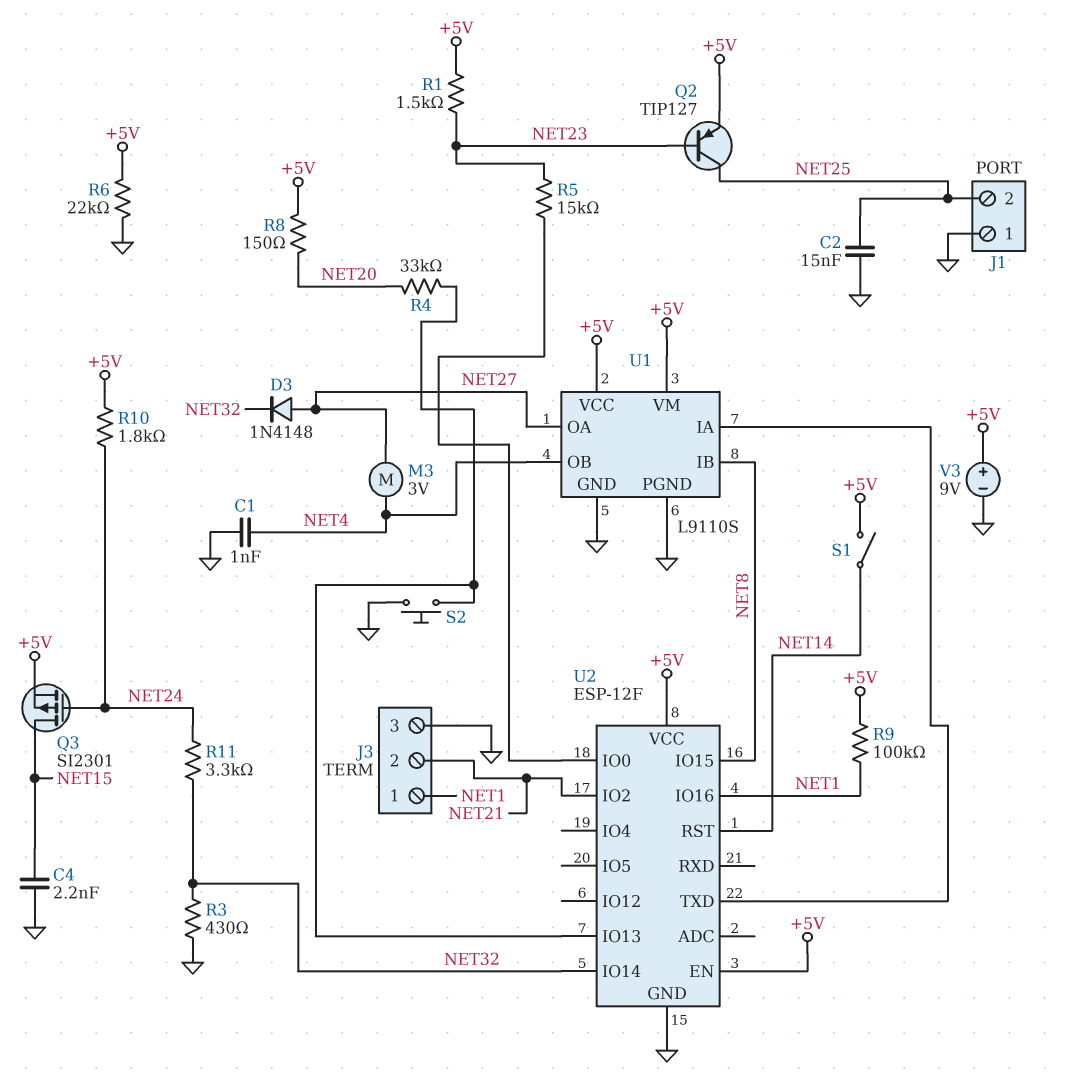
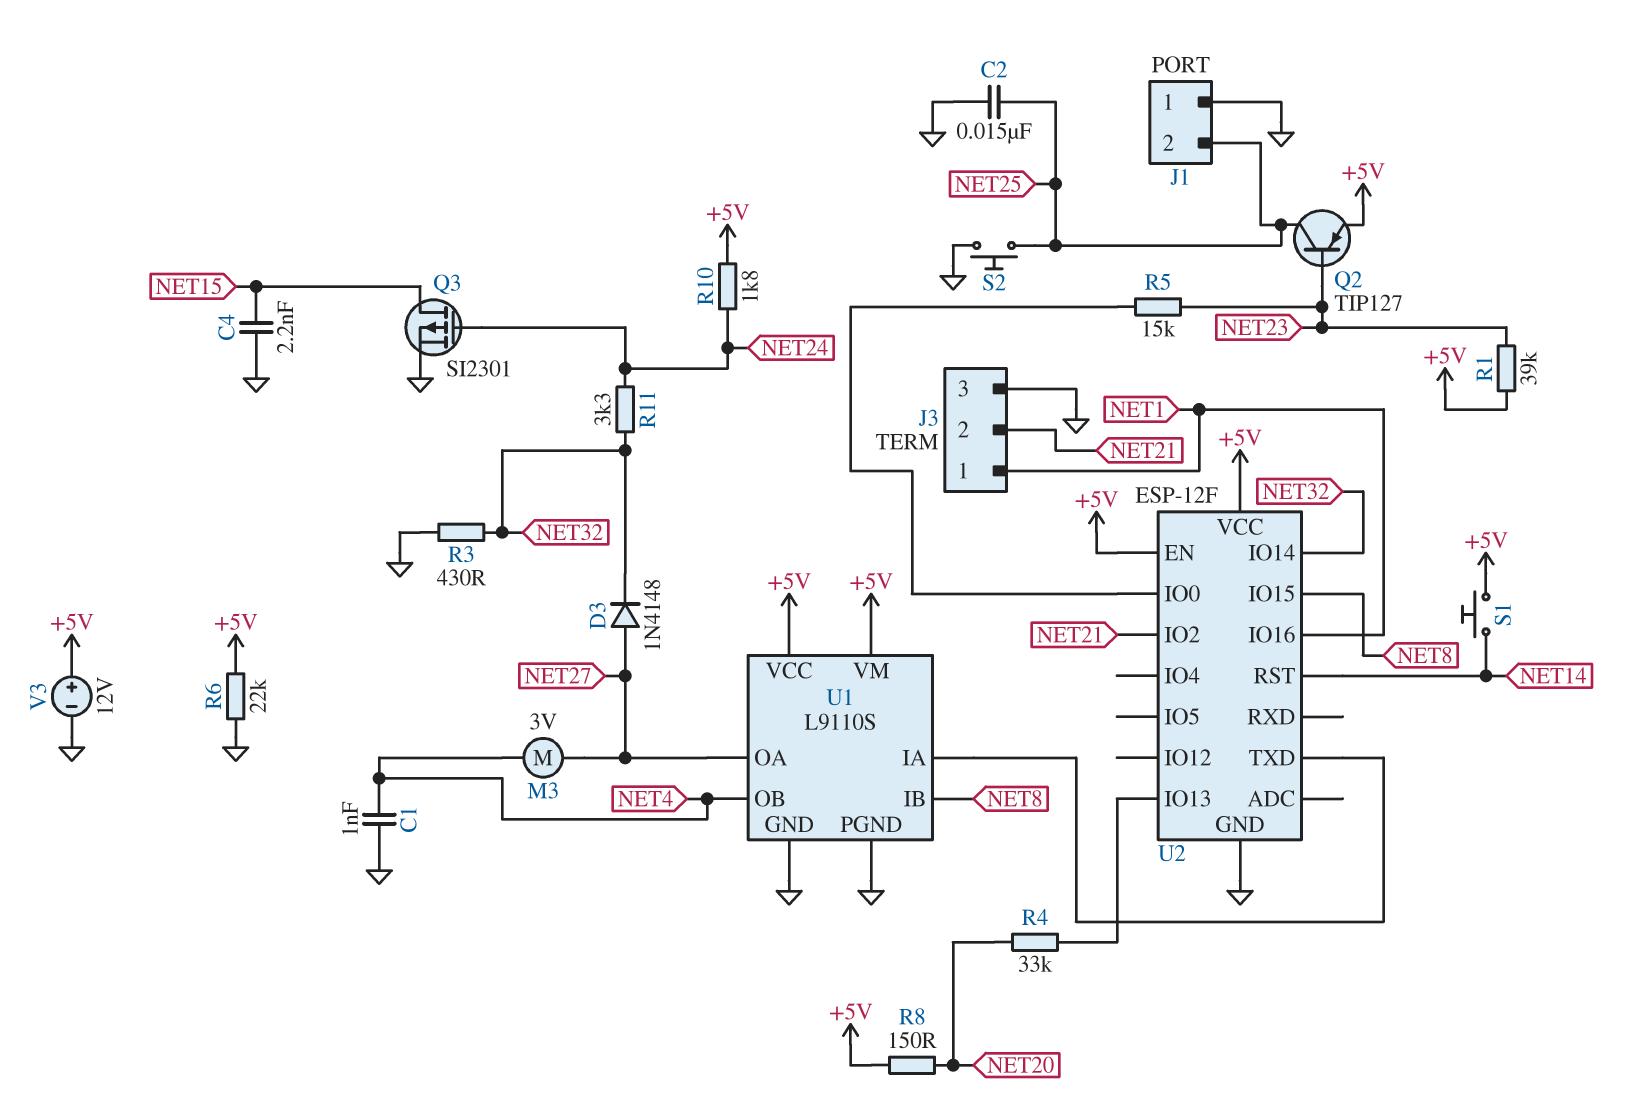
Q3: PMOS SI2301 (G NET24, D NET15, S +5V) -> PMOS SI2301 (G NET24, D NET15, S GND)
R1: 1.5k (+5V, NET23) -> 39k (+5V, NET23)
R9: 100k (+5V, NET1) -> none
S1: switch (+5V, NET14) -> button (+5V, NET14)
S2: button (GND, U2/IO13) -> button (GND, NET25)
V3: 9V (plus +5V, minus GND) -> 12V (plus +5V, minus GND)

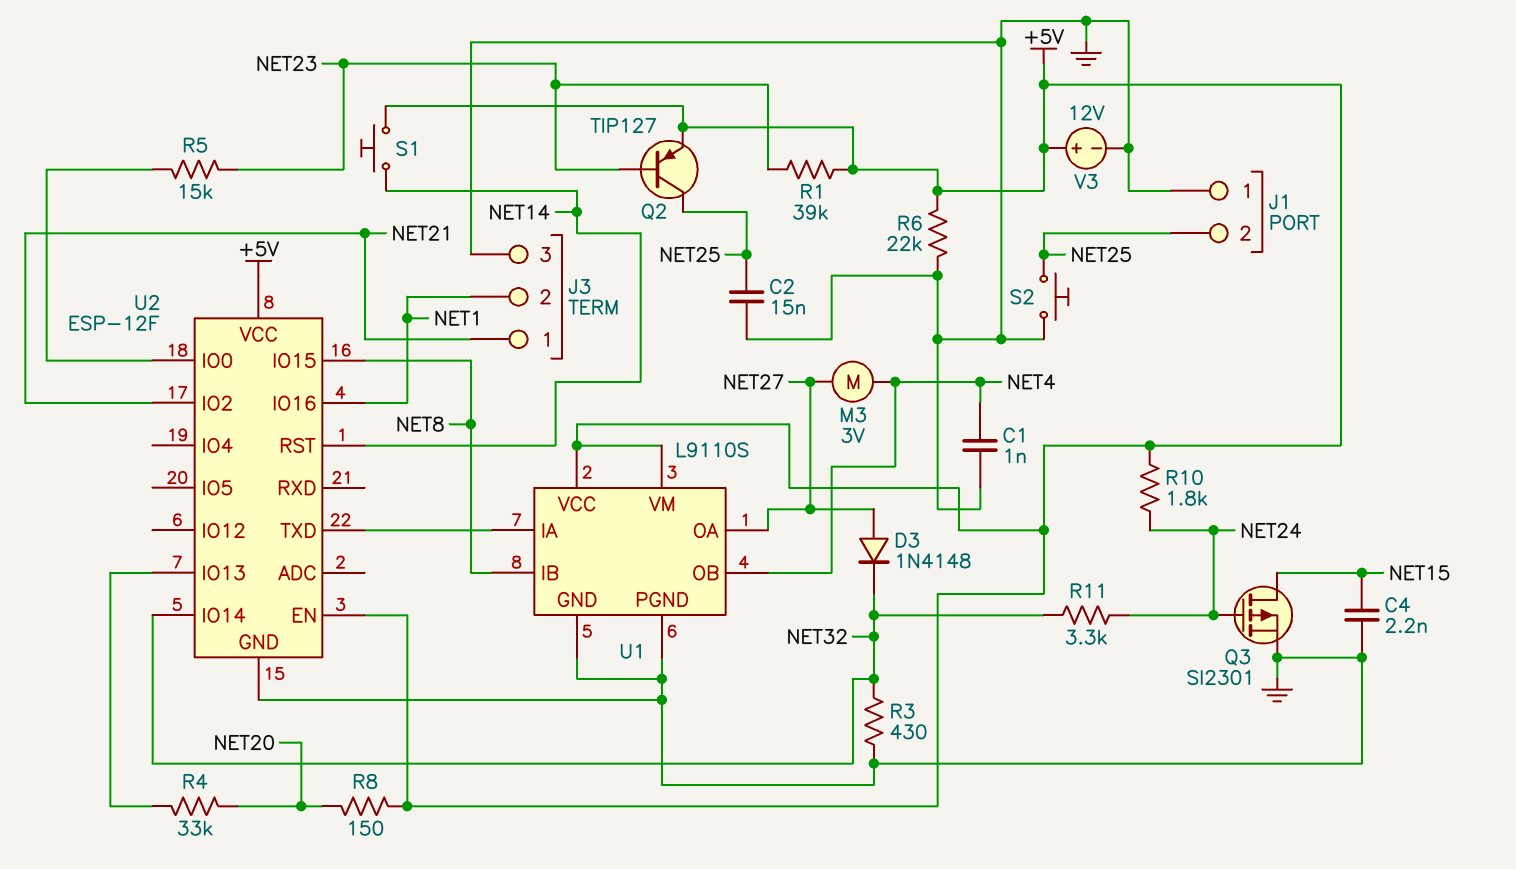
J3 pin 1: NET1 -> NET21
J3 pin 2: NET21 -> NET1

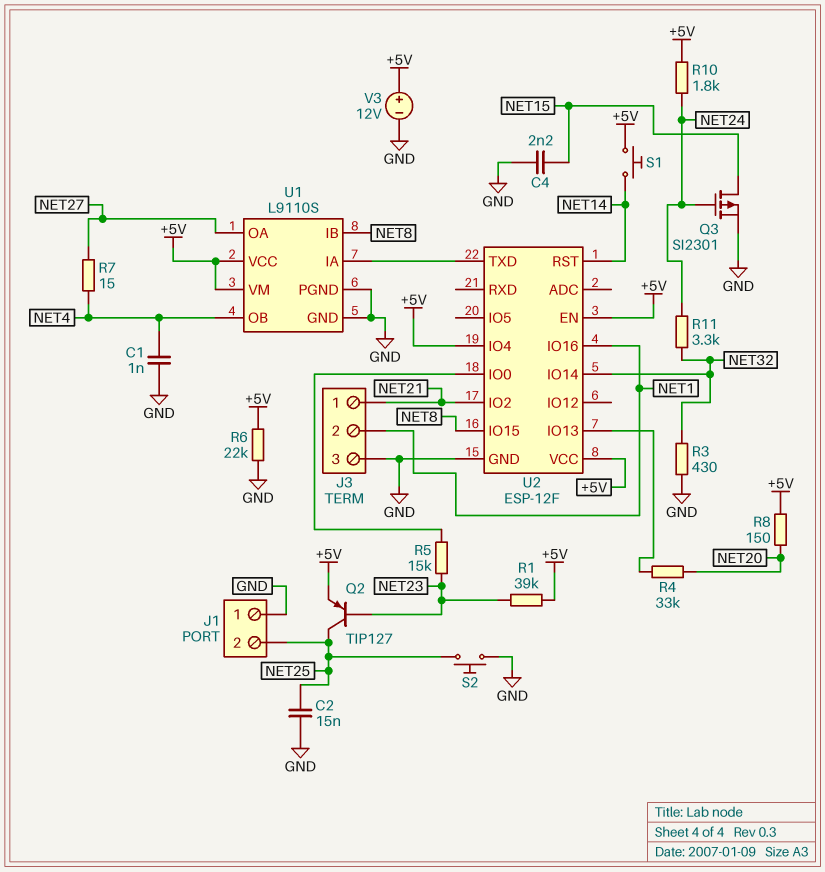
D3: diode 1N4148 (A NET27, K NET32) -> none
M3: motor 3V (NET4, NET27) -> none
R7: none -> 15 (NET4, NET27)
U2 pin IO4: none -> +5V

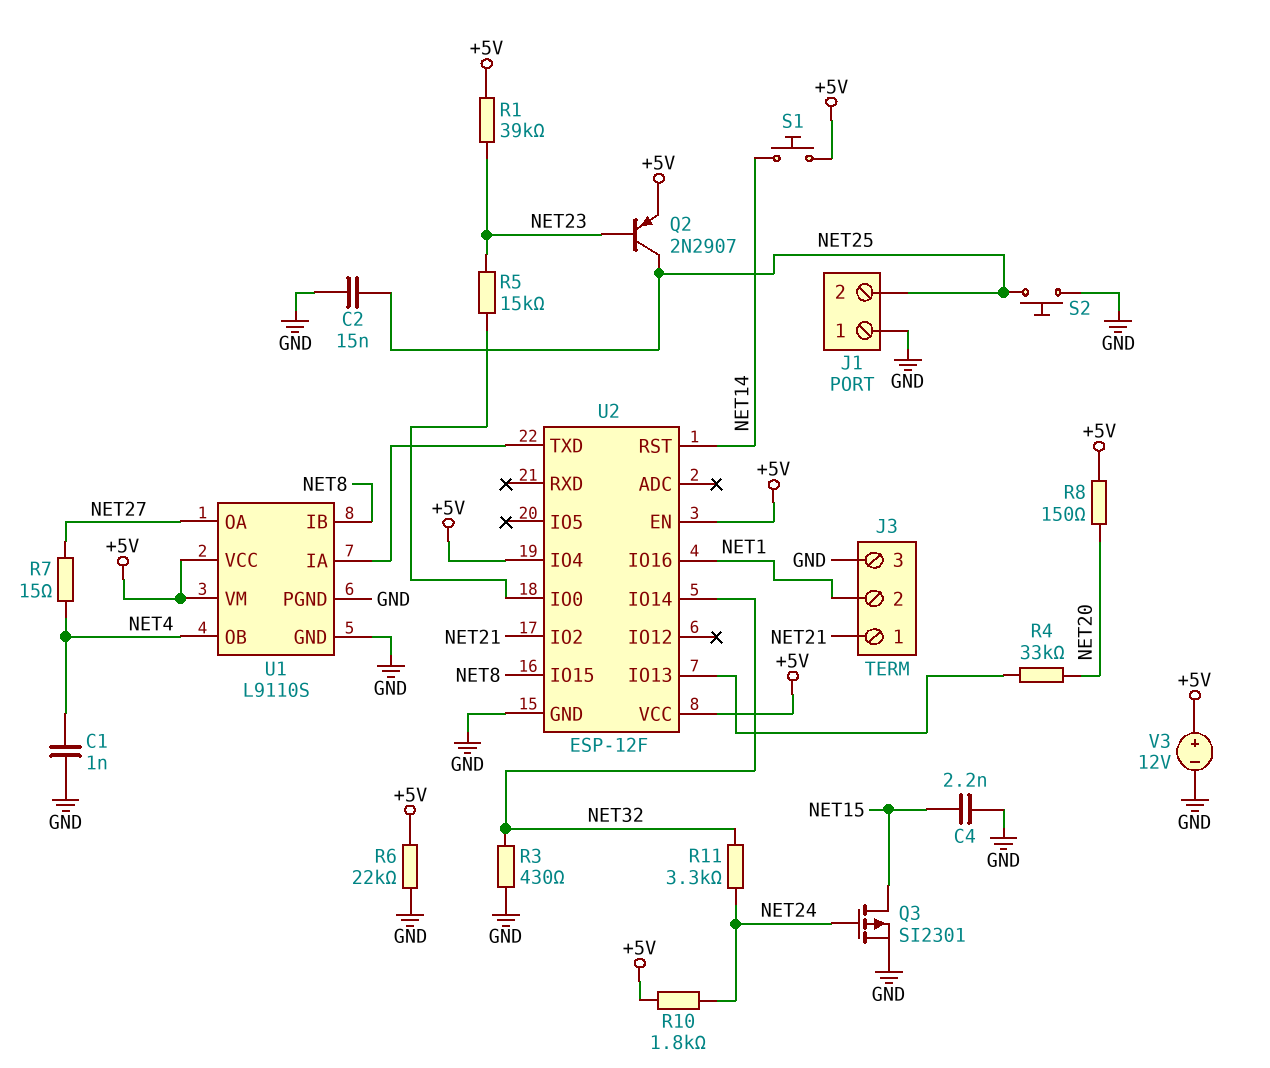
Q2: PNP TIP127 (B NET23, C NET25, E +5V) -> PNP 2N2907 (B NET23, C NET25, E +5V)

